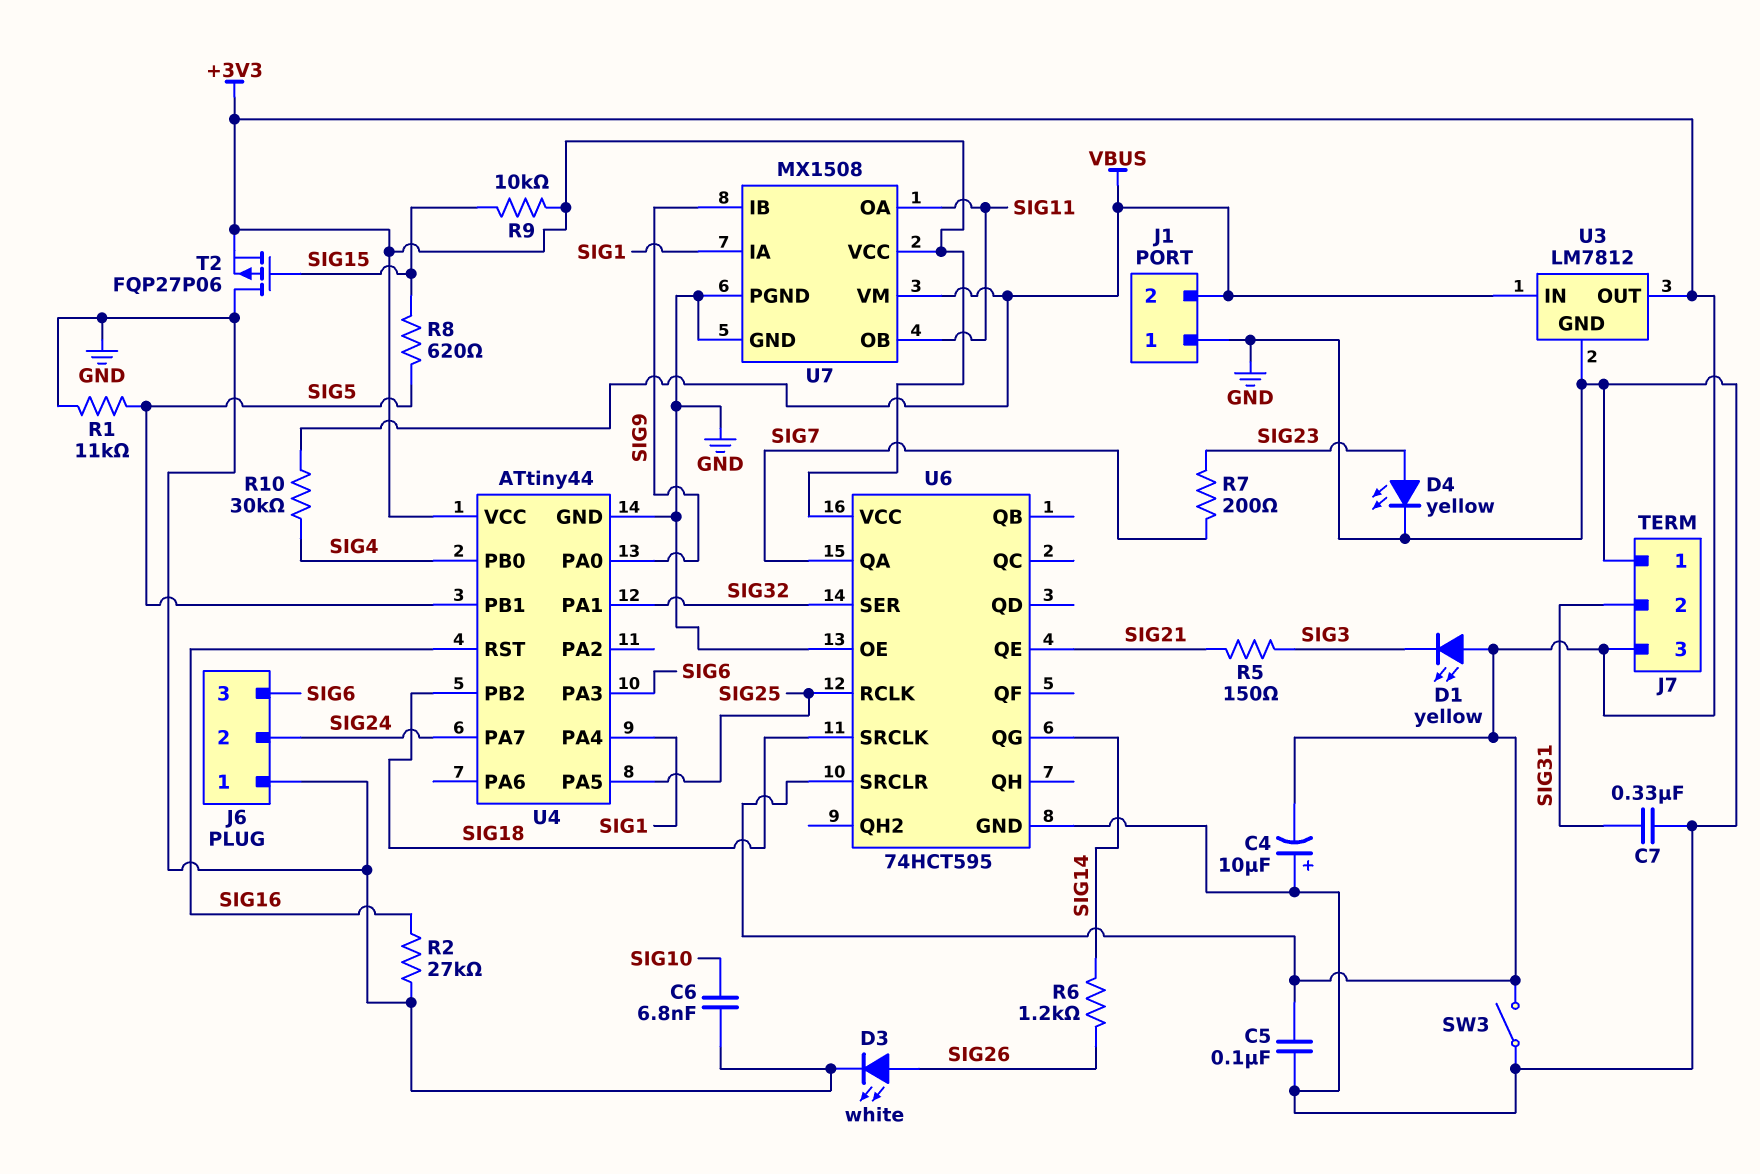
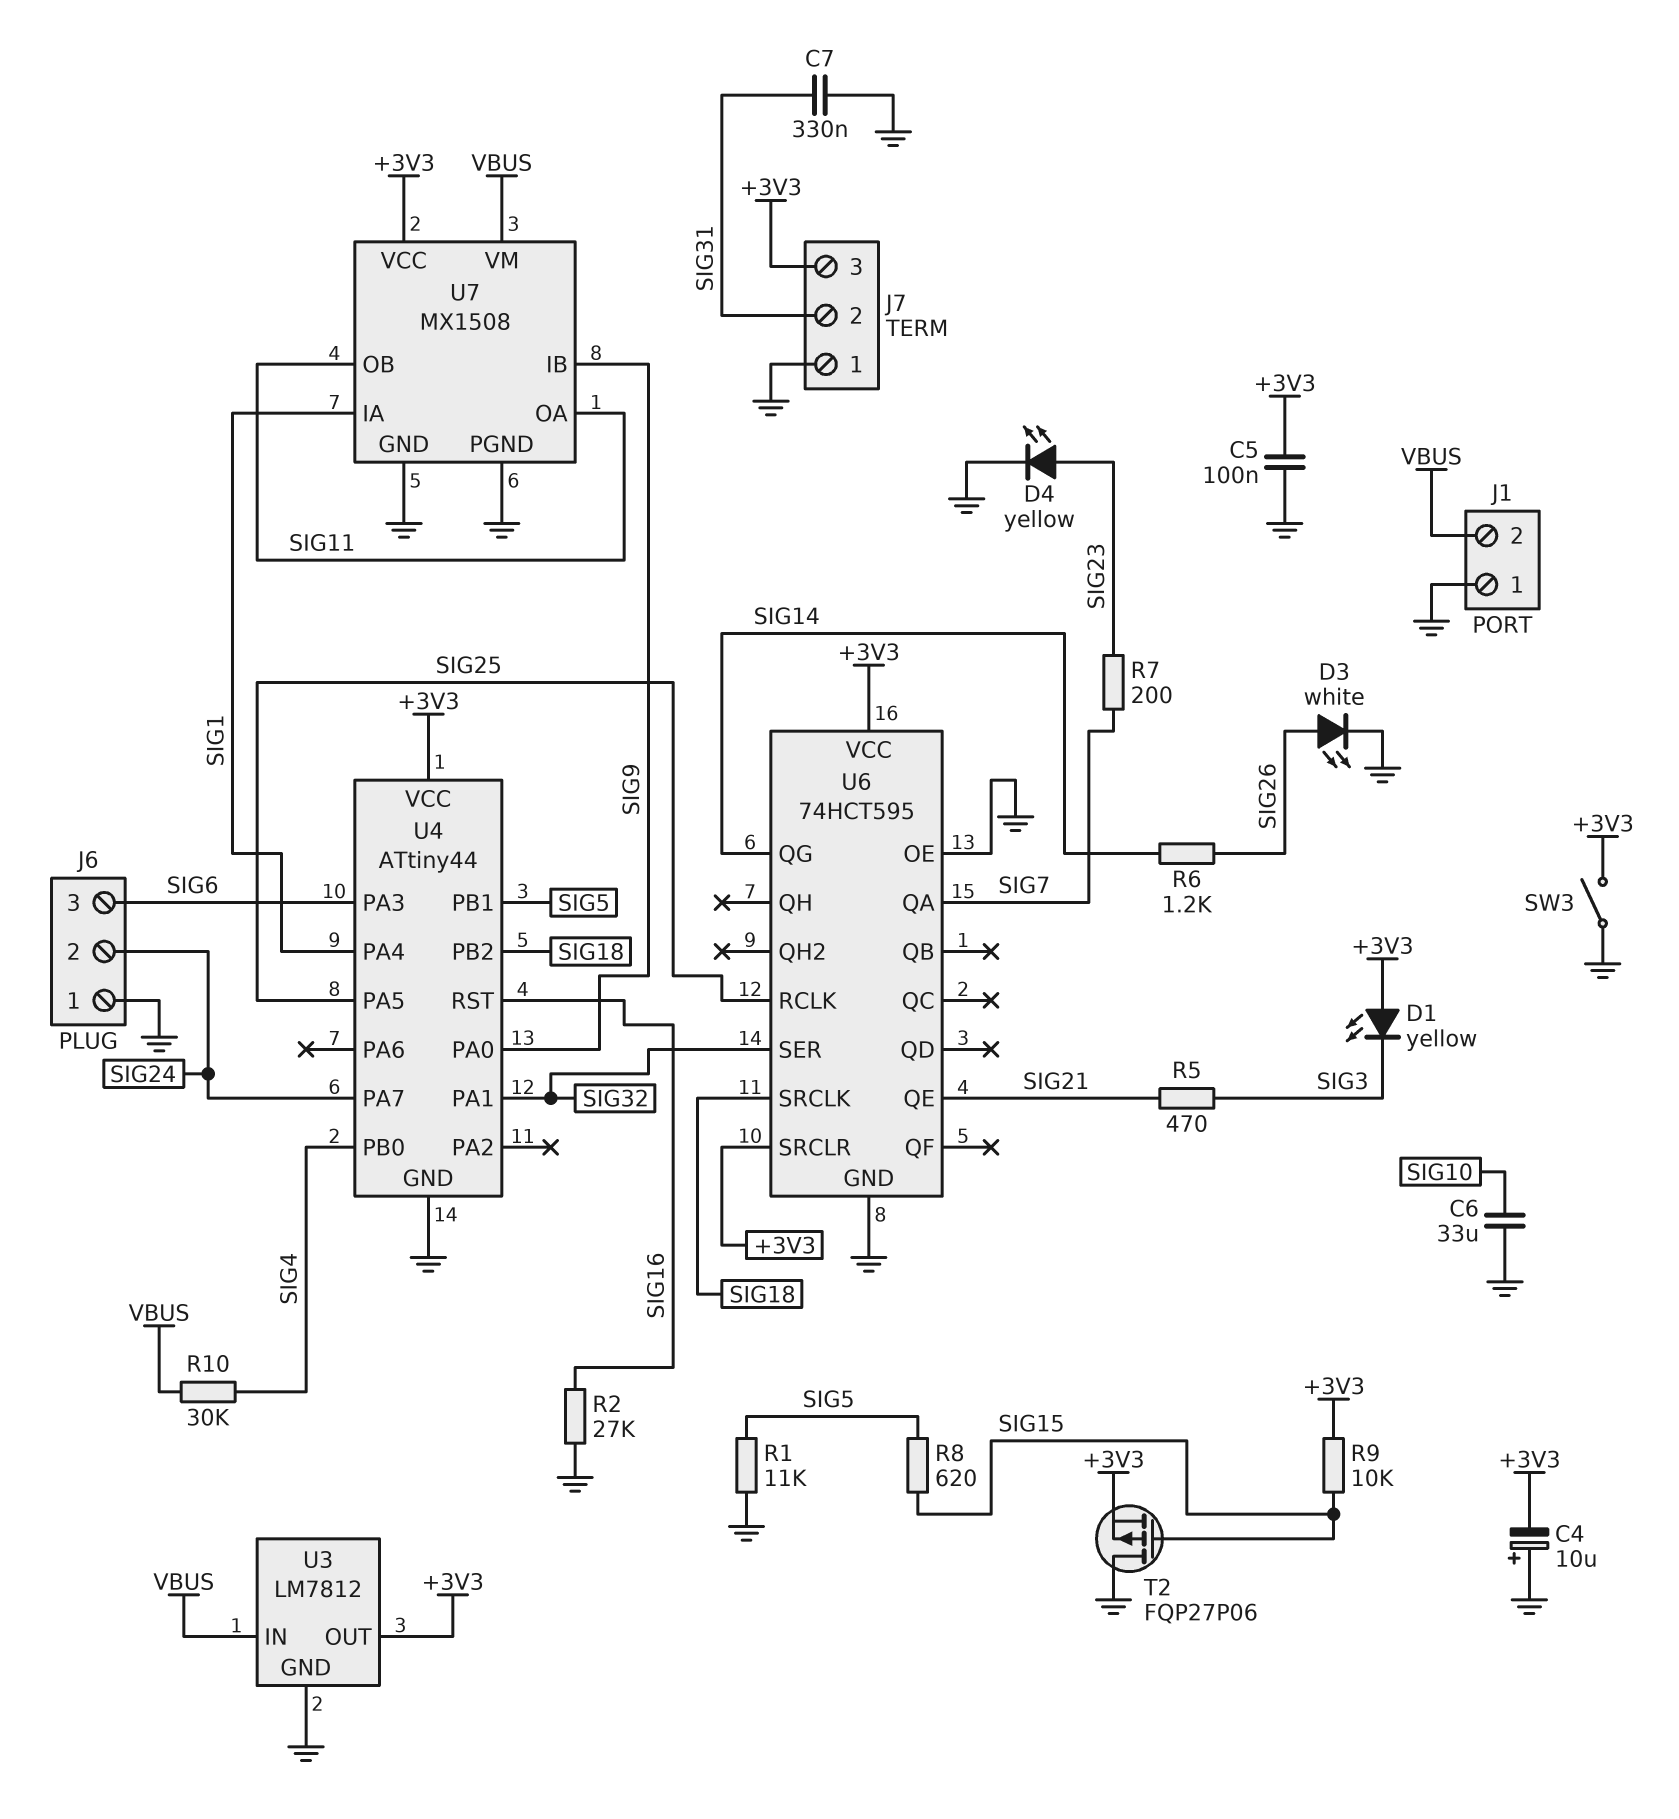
C6: 6.8nF (GND, SIG10) -> 33uF (GND, SIG10)
R5: 150 (SIG3, SIG21) -> 470 (SIG3, SIG21)

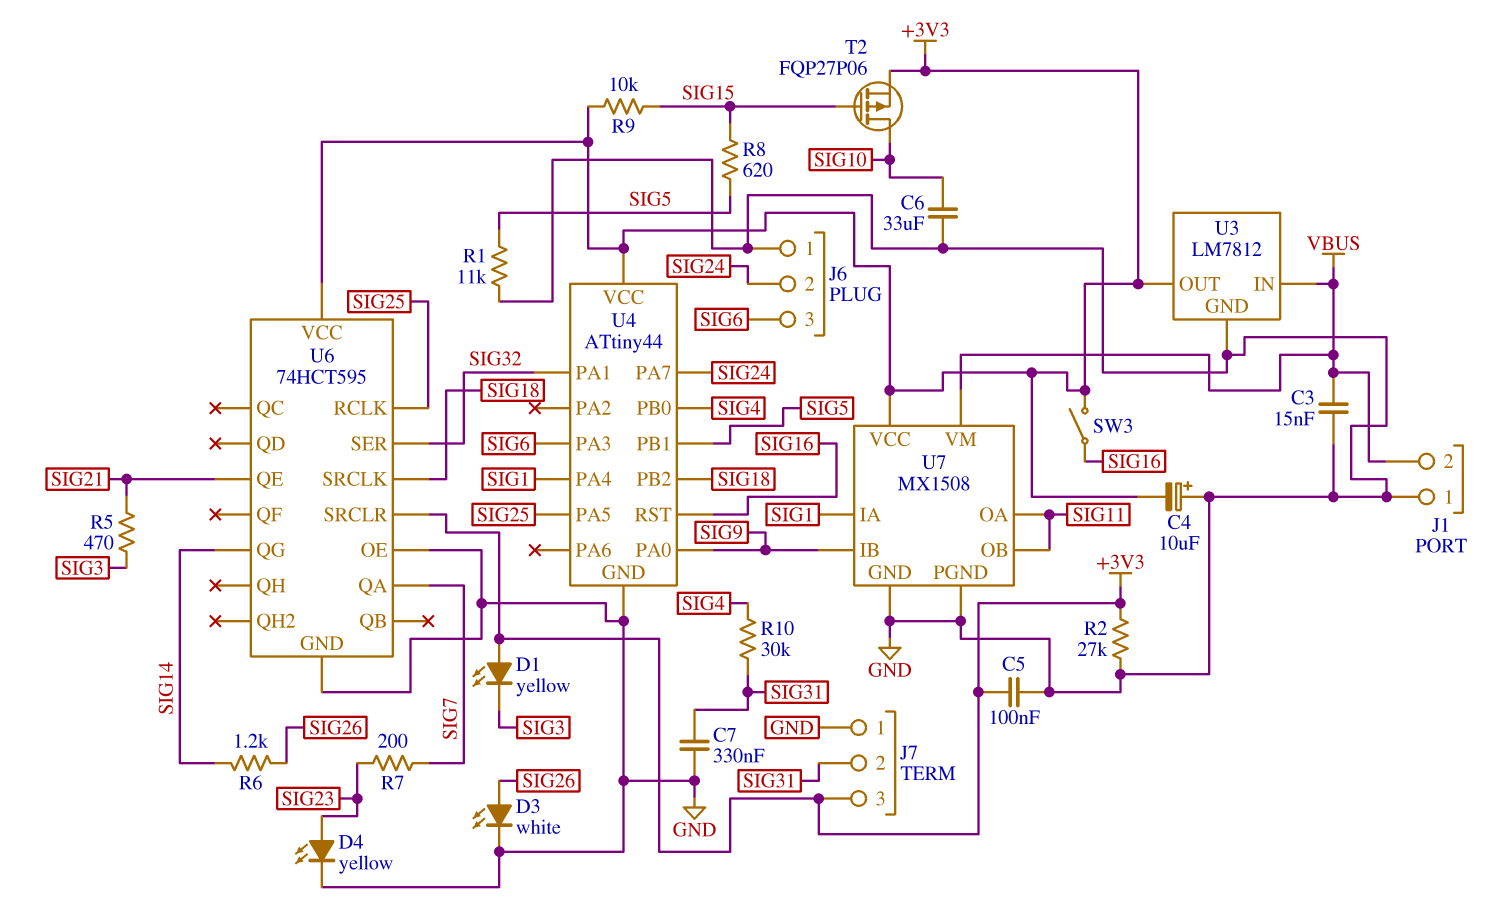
C3: none -> 15nF (GND, VBUS)
R2: 27k (GND, SIG16) -> 27k (+3V3, GND)
R10: 30k (SIG4, VBUS) -> 30k (SIG4, SIG31)
SW3: switch (+3V3, GND) -> switch (+3V3, SIG16)
T2: PMOS FQP27P06 (G SIG15, D GND, S +3V3) -> PMOS FQP27P06 (G SIG15, D SIG10, S +3V3)

